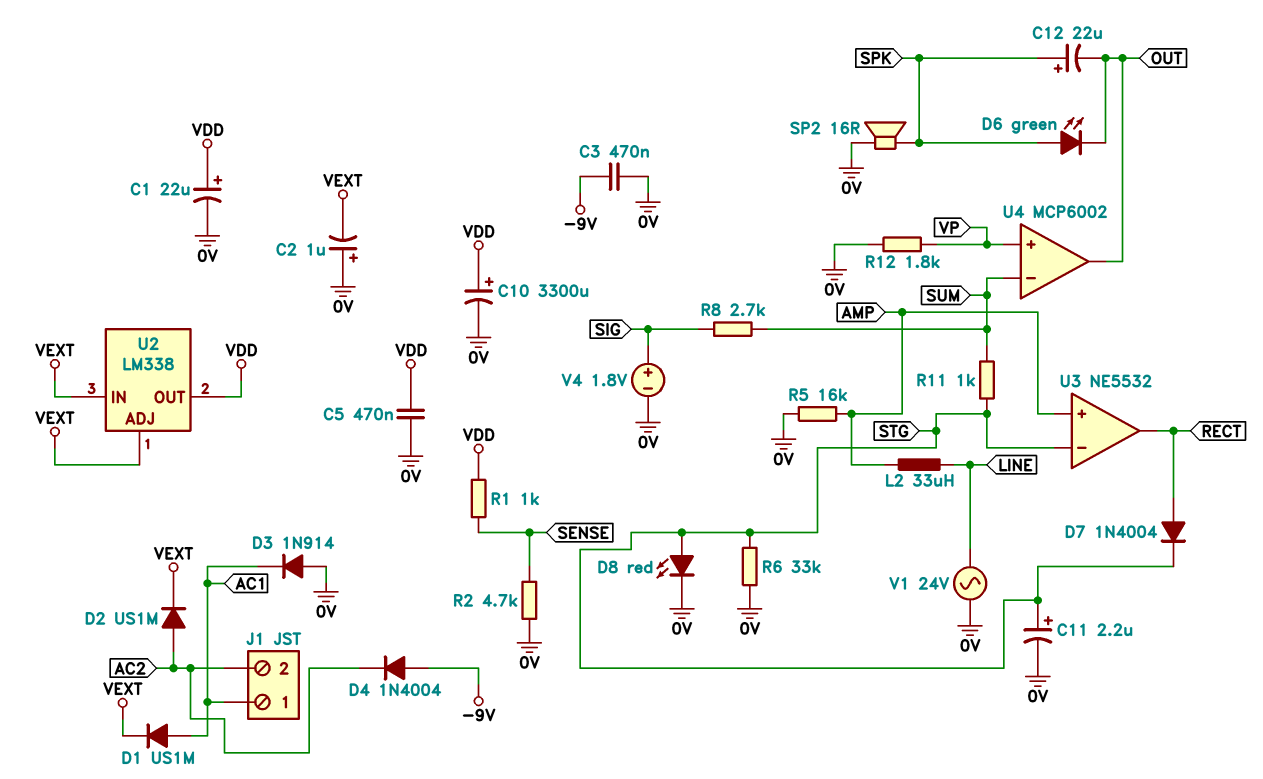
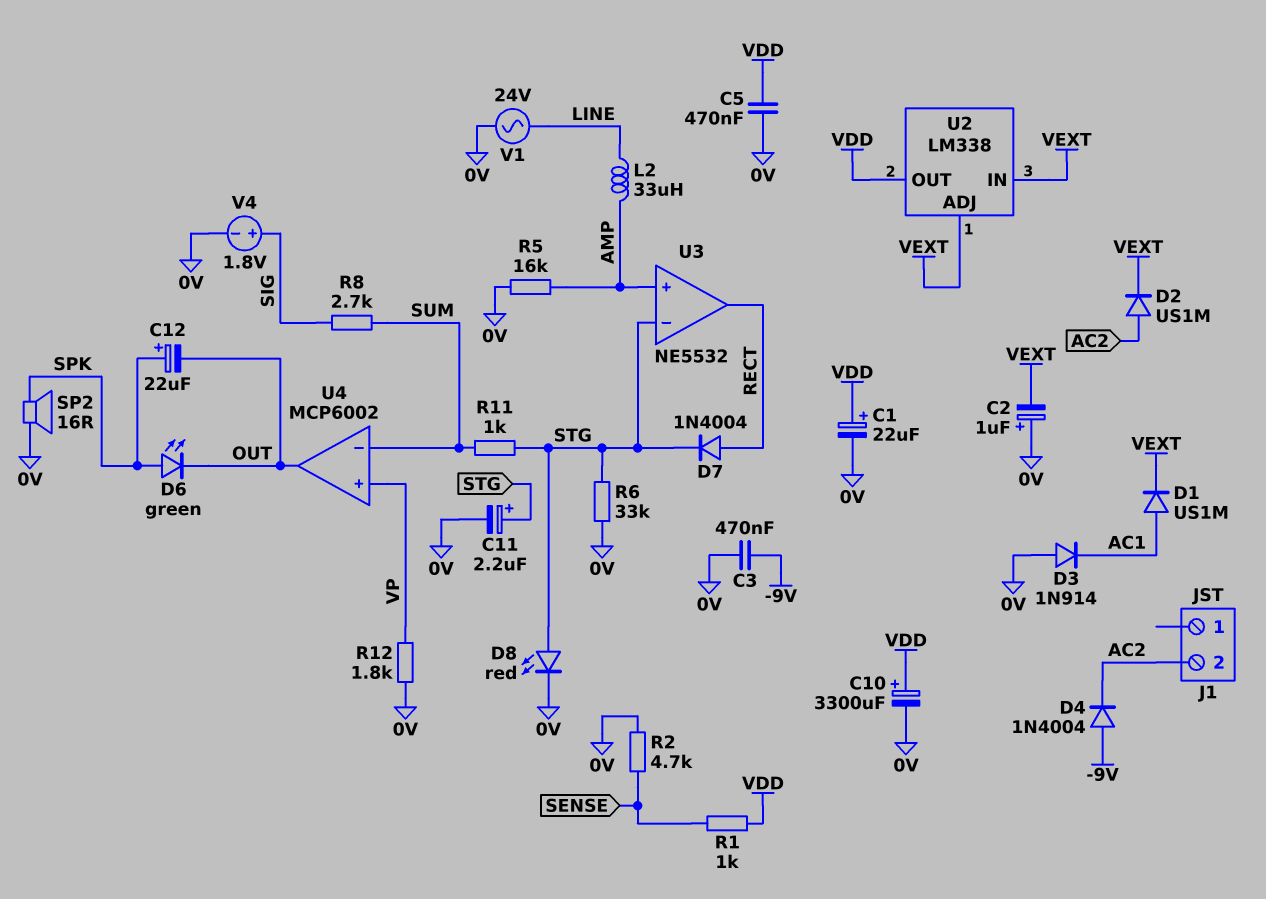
J1 pin 1: AC1 -> none

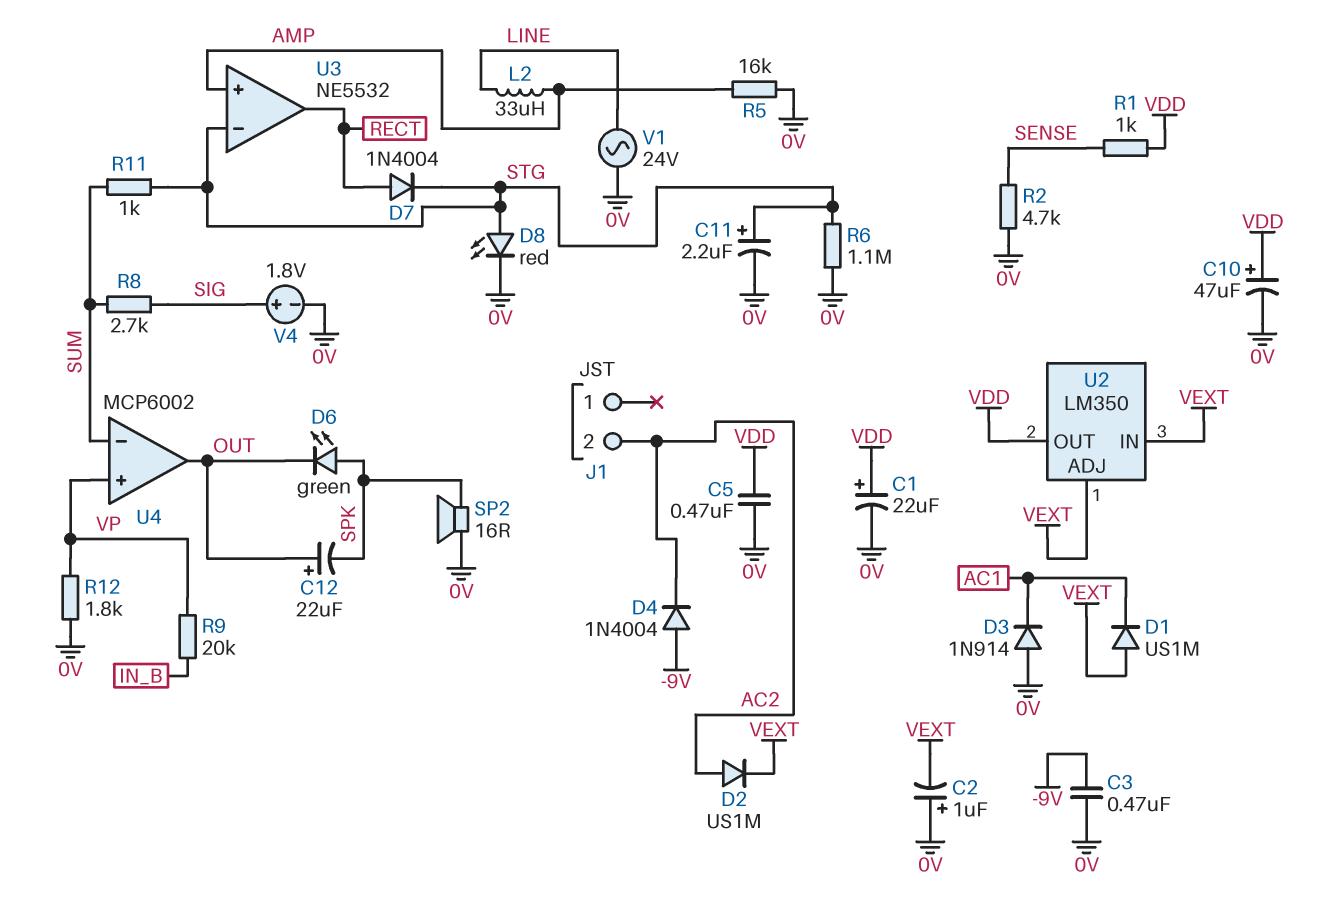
C10: 3300uF (plus VDD, minus 0V) -> 47uF (plus VDD, minus 0V)
C12: 22uF (plus SPK, minus OUT) -> 22uF (plus OUT, minus SPK)
D1: diode US1M (A AC1, K VEXT) -> diode US1M (A VEXT, K AC1)
R6: 33k (0V, STG) -> 1.1M (0V, STG)
R9: none -> 20k (IN_B, VP)
U2: LM338 -> LM350

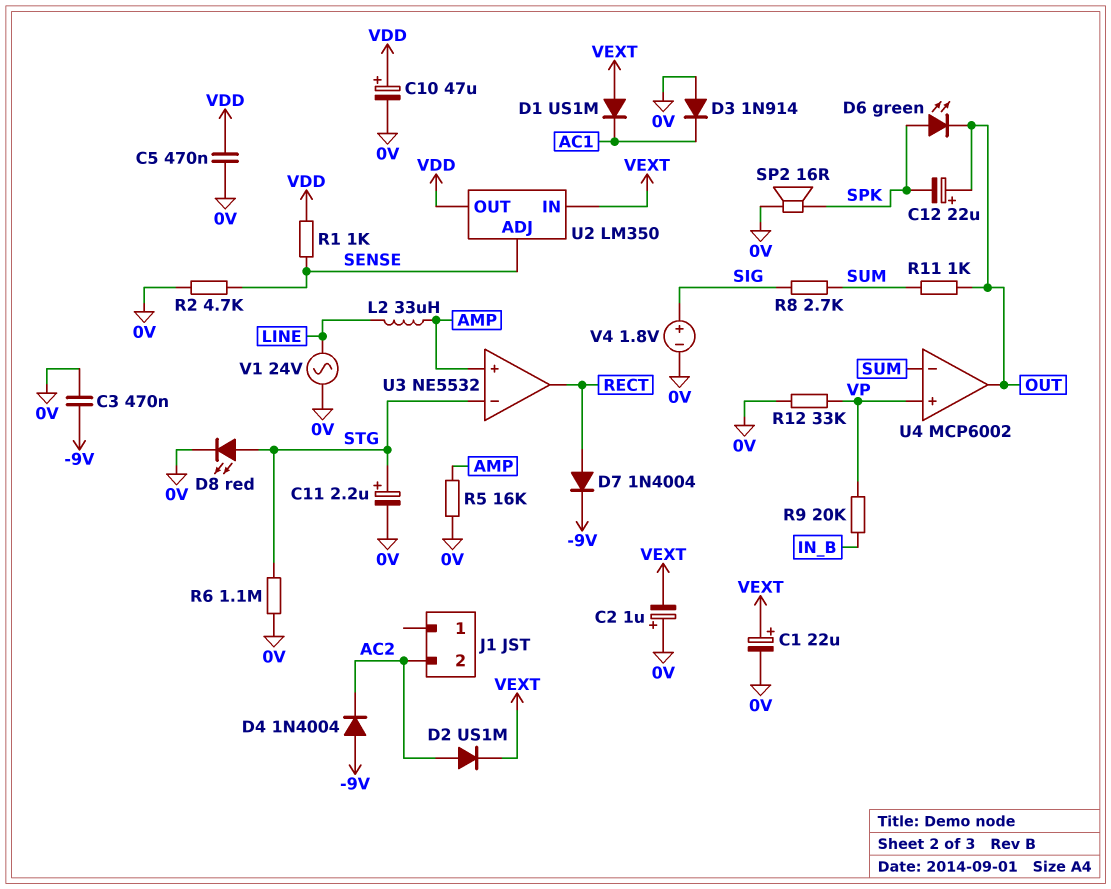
C1: 22uF (plus VDD, minus 0V) -> 22uF (plus VEXT, minus 0V)
D7: diode 1N4004 (A RECT, K STG) -> diode 1N4004 (A RECT, K -9V)
R11: 1k (STG, SUM) -> 1k (OUT, SUM)
R12: 1.8k (0V, VP) -> 33k (0V, VP)
U2 pin ADJ: VEXT -> SENSE

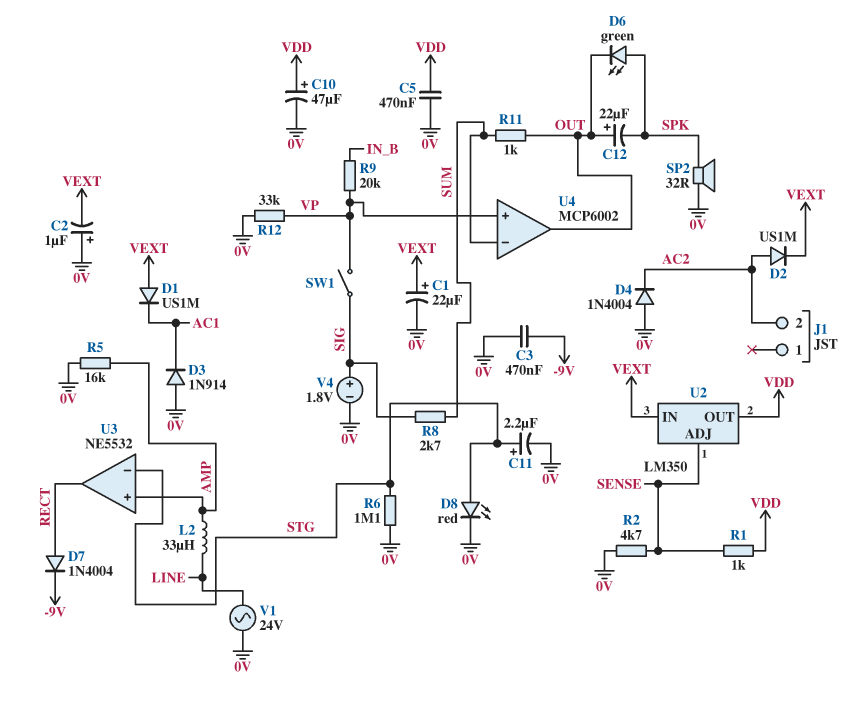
D4: diode 1N4004 (A -9V, K AC2) -> diode 1N4004 (A 0V, K AC2)
SP2: speaker 16R (0V, SPK) -> speaker 32R (0V, SPK)
SW1: none -> switch (SIG, VP)

